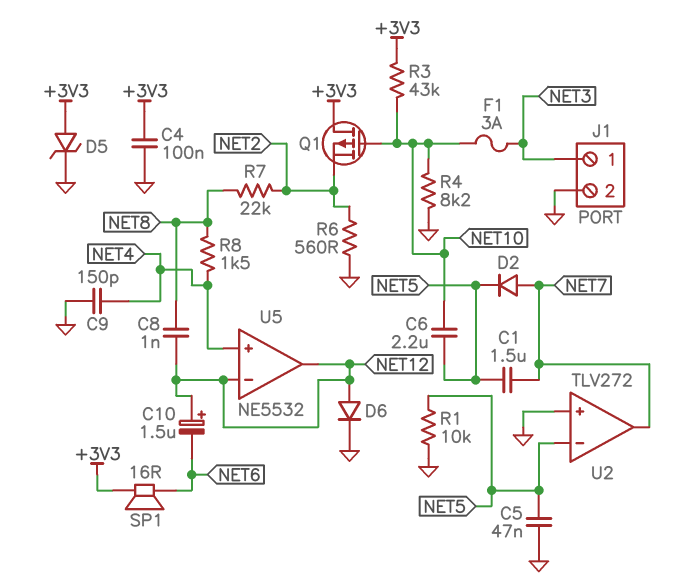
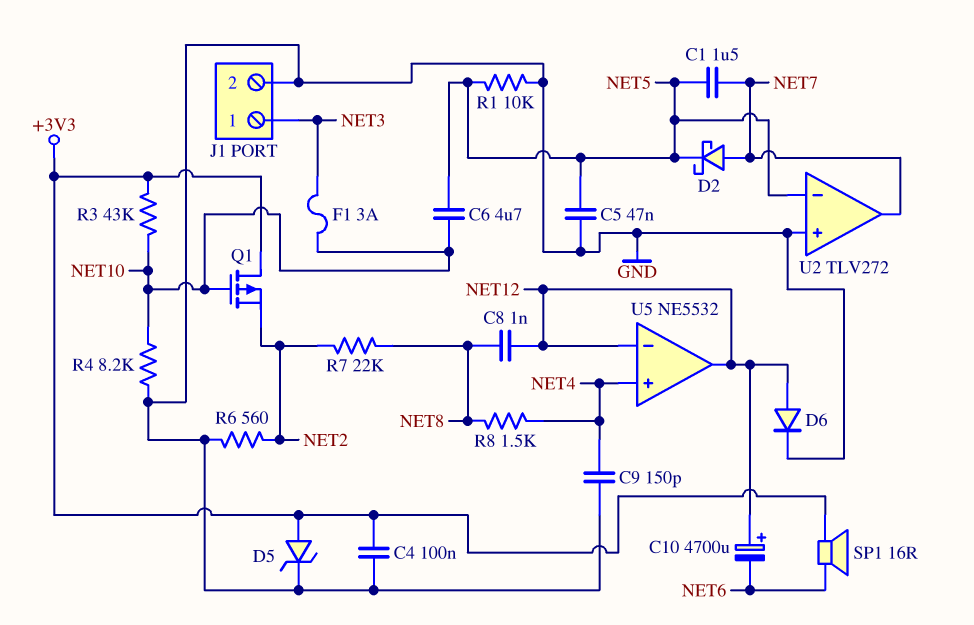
C6: 2.2uF (NET5, NET10) -> 4.7uF (NET5, NET10)
C10: 1.5uF (plus NET12, minus NET6) -> 4700uF (plus NET12, minus NET6)
D2: diode (A NET7, K NET5) -> schottky (A NET7, K NET5)

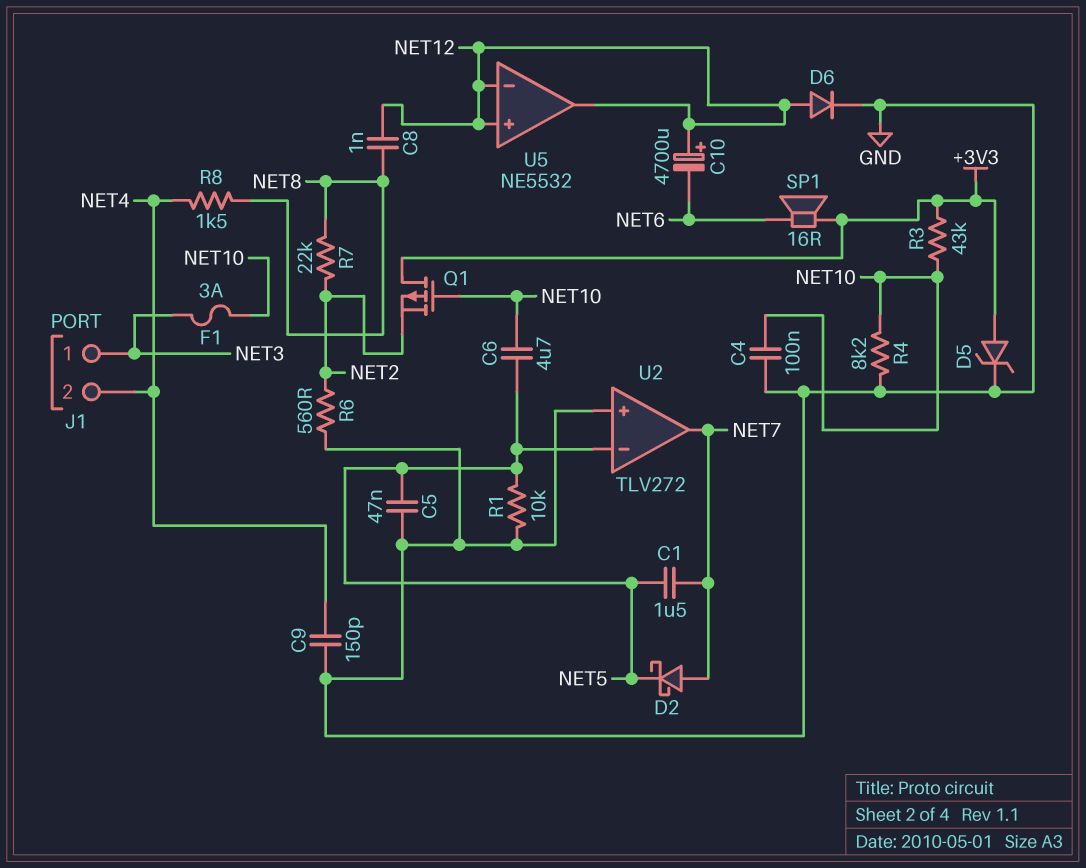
C4: 100nF (+3V3, GND) -> 100nF (GND, NET10)
J1 pin 2: GND -> NET4
U5 pin in+: NET4 -> NET12

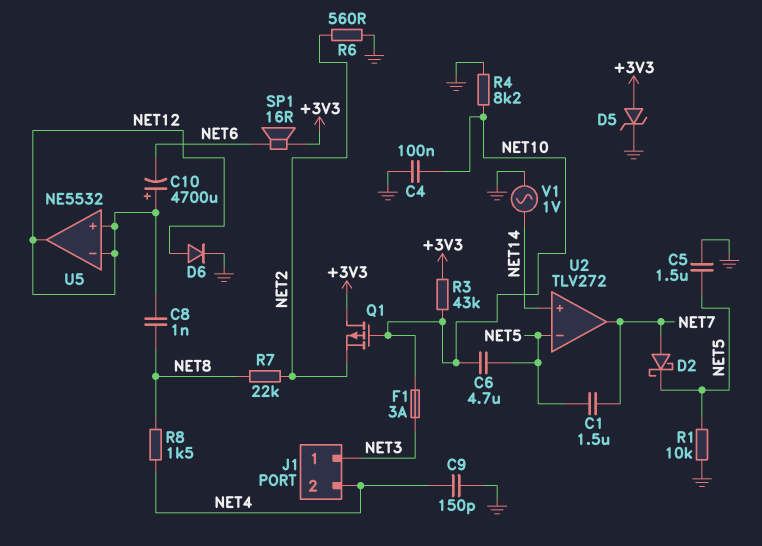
C5: 47nF (GND, NET5) -> 1.5uF (GND, NET5)
U2 pin in+: GND -> NET14
V1: none -> AC 1V (GND, NET14)

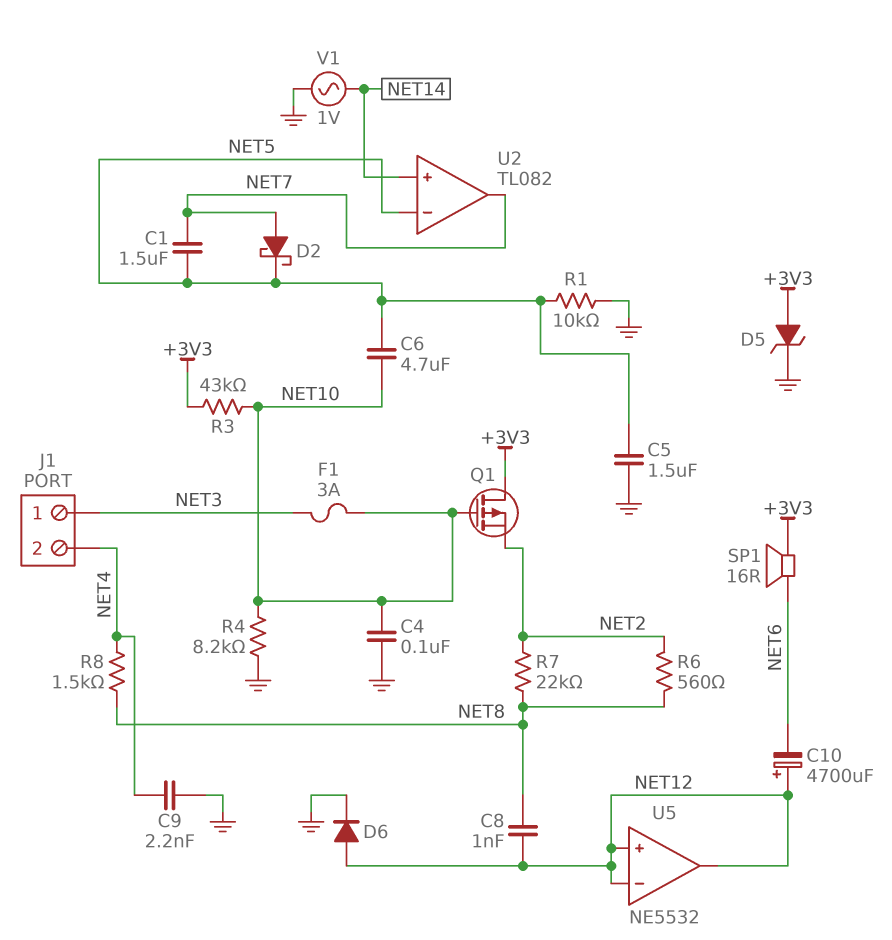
C9: 150pF (GND, NET4) -> 2.2nF (GND, NET4)
R6: 560 (GND, NET2) -> 560 (NET2, NET8)
U2: TLV272 -> TL082

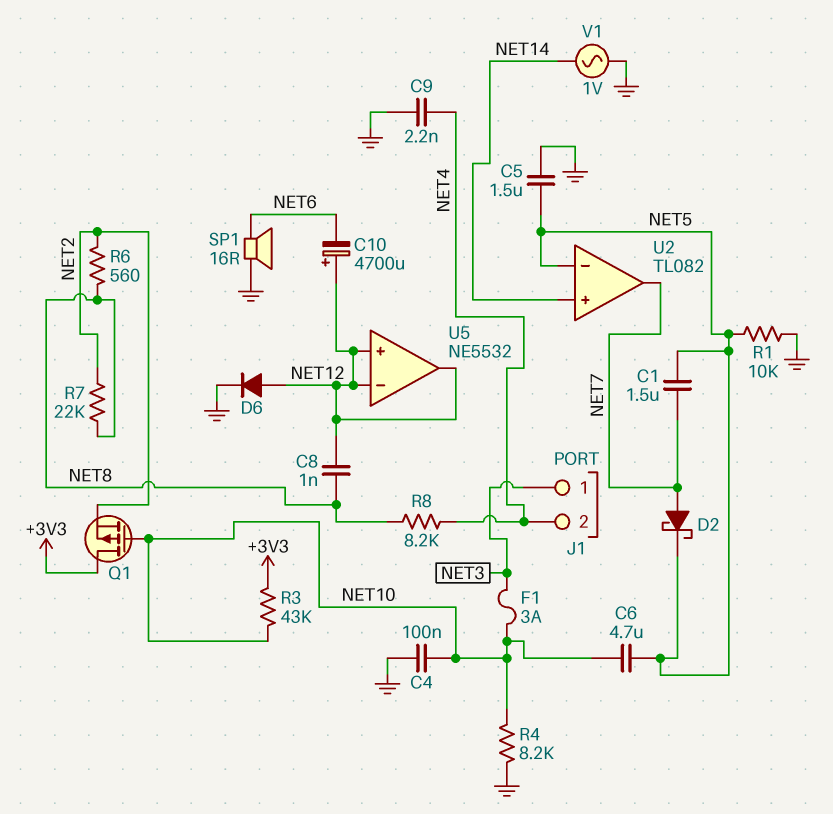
D5: zener (A +3V3, K GND) -> none
R8: 1.5k (NET4, NET8) -> 8.2k (NET4, NET8)
SP1: speaker 16R (+3V3, NET6) -> speaker 16R (GND, NET6)

